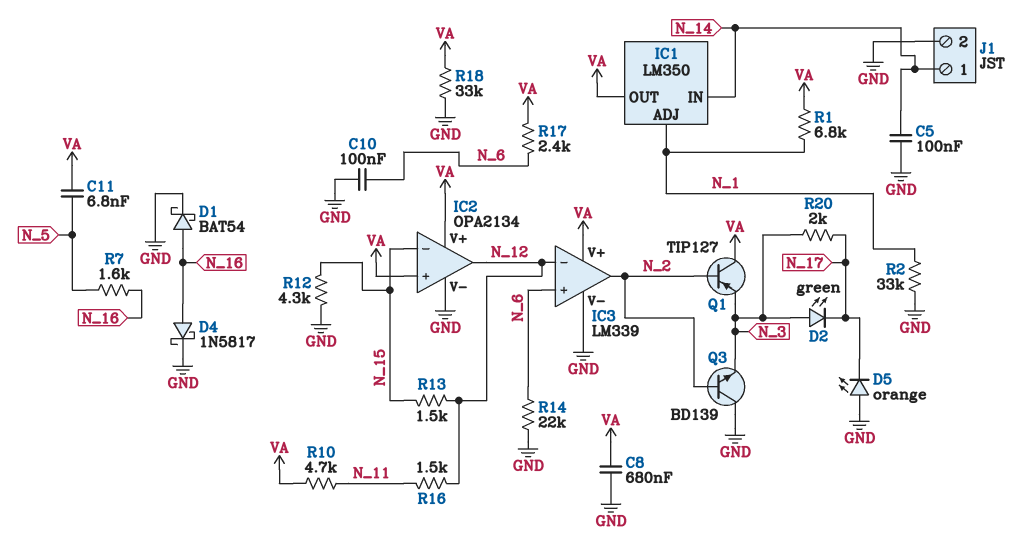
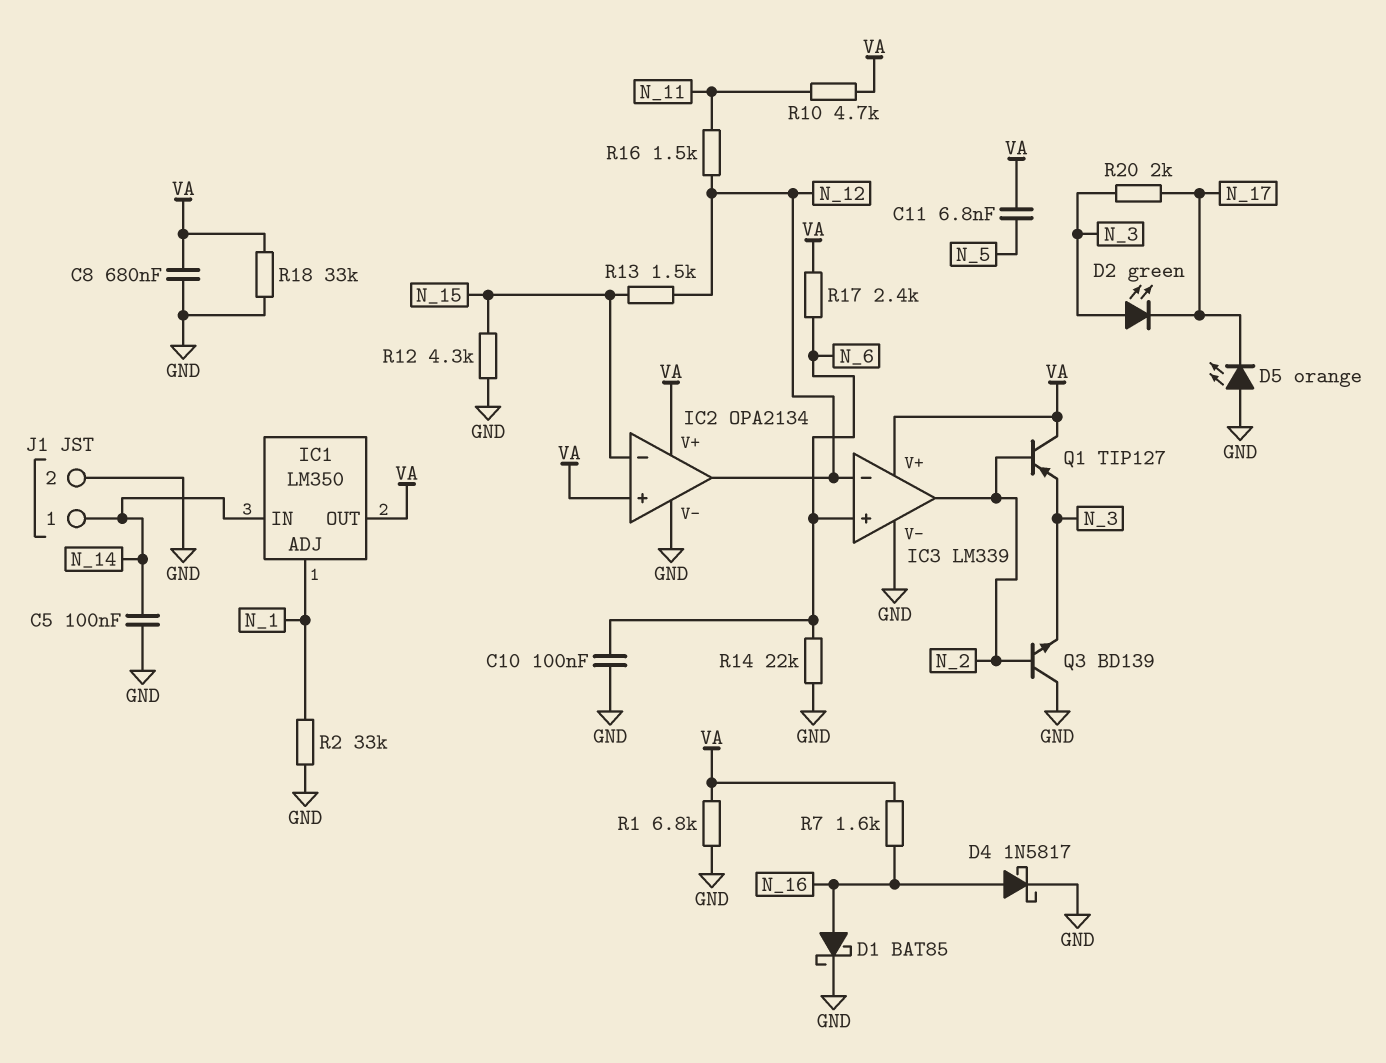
D1: schottky BAT54 (A N_16, K GND) -> schottky BAT85 (A N_16, K GND)
R1: 6.8k (N_1, VA) -> 6.8k (GND, VA)
R7: 1.6k (N_5, N_16) -> 1.6k (N_16, VA)

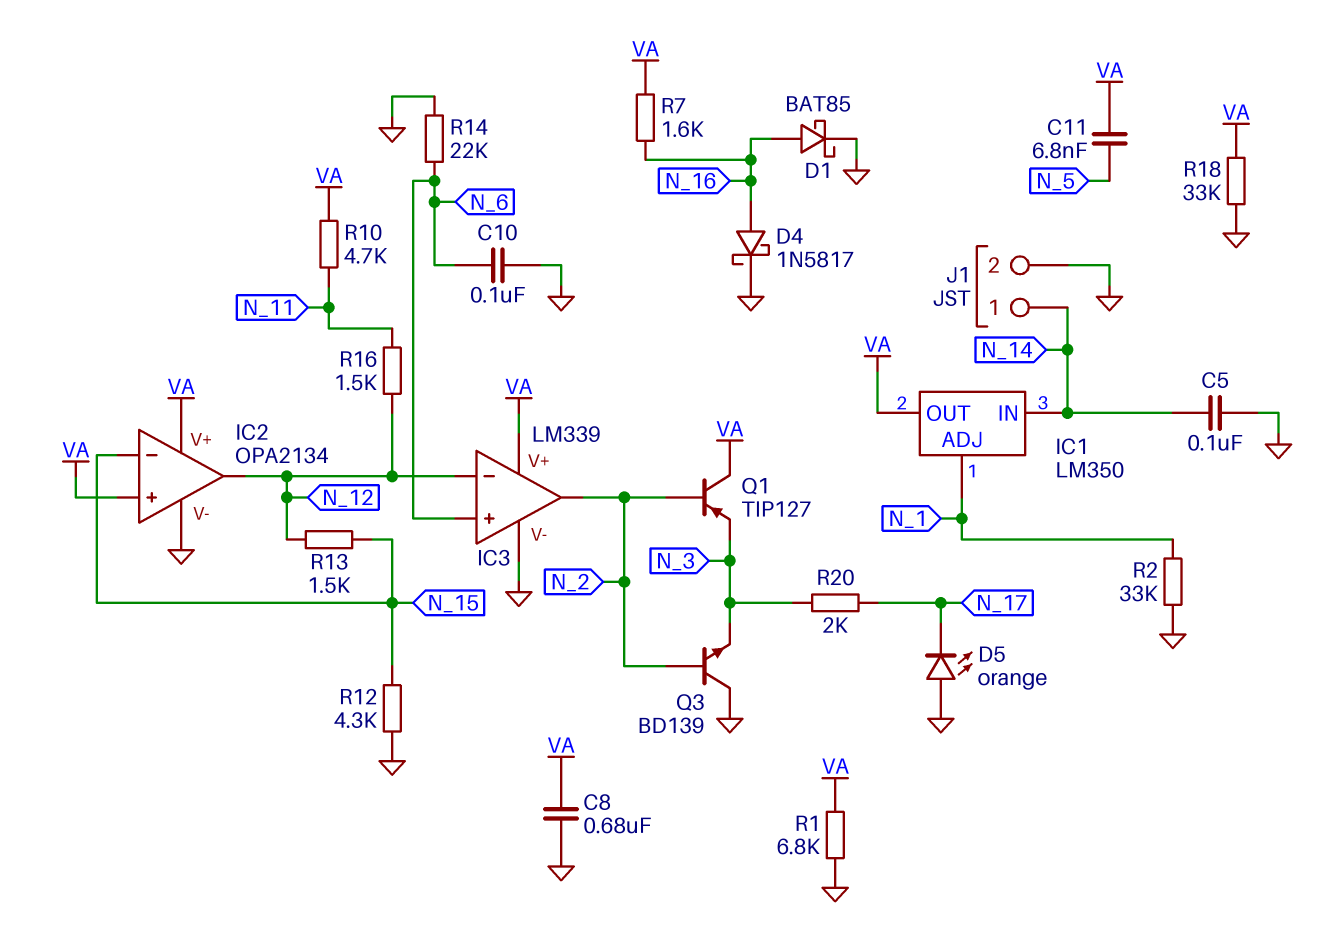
D2: LED green (A N_3, K N_17) -> none
R17: 2.4k (N_6, VA) -> none

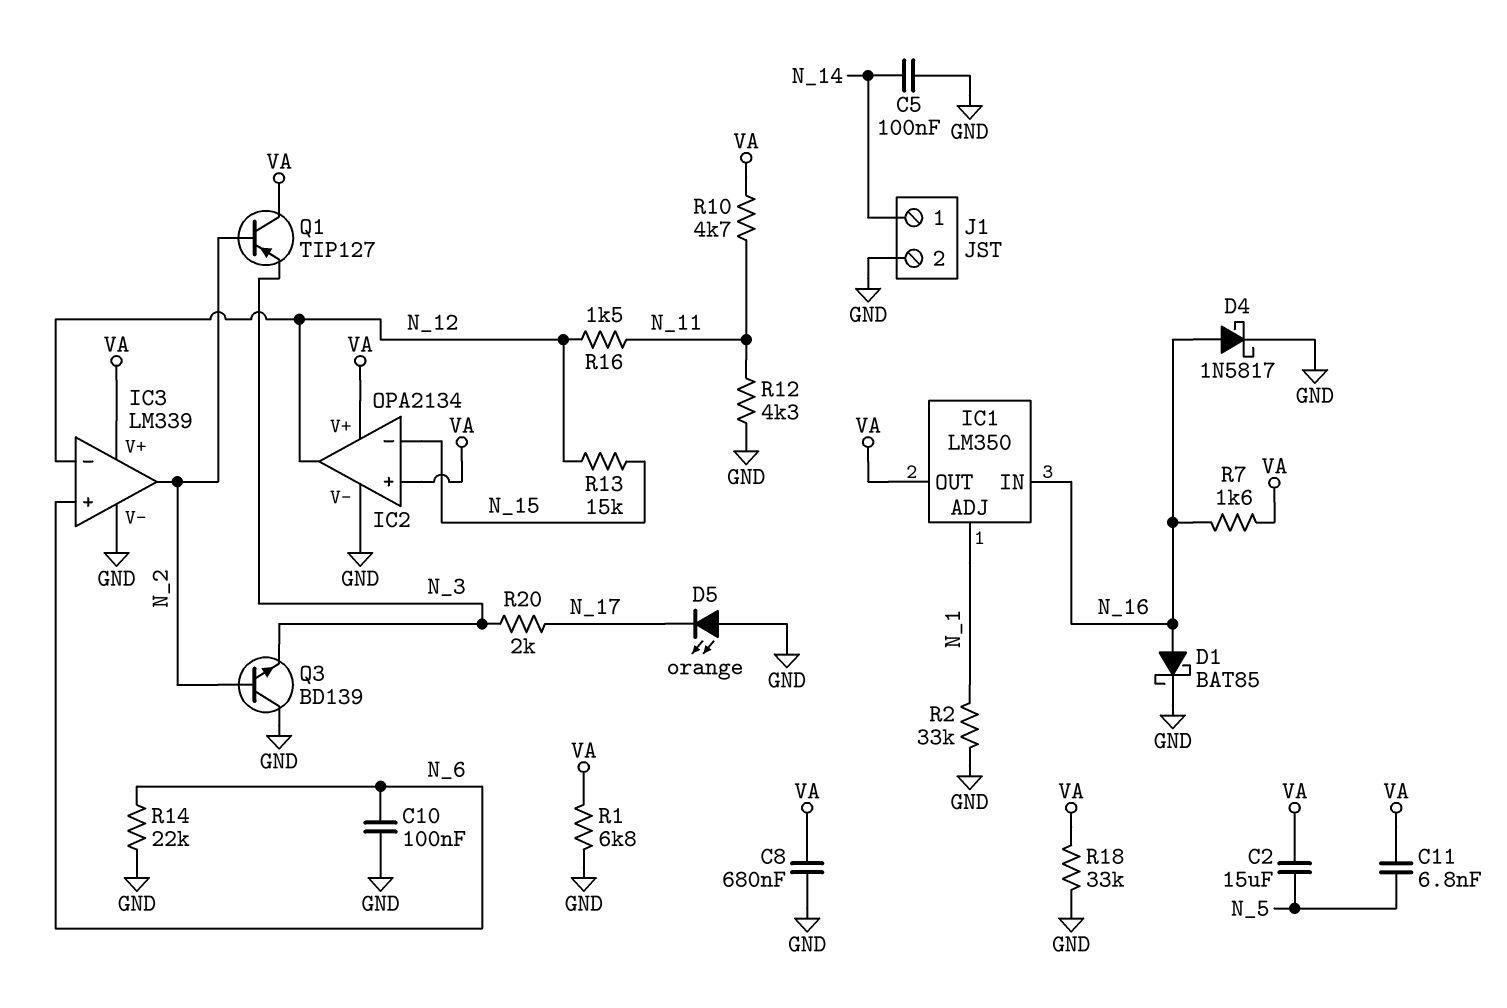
C2: none -> 15uF (N_5, VA)
IC1 pin IN: N_14 -> N_16
R12: 4.3k (GND, N_15) -> 4.3k (GND, N_11)
R13: 1.5k (N_12, N_15) -> 15k (N_12, N_15)

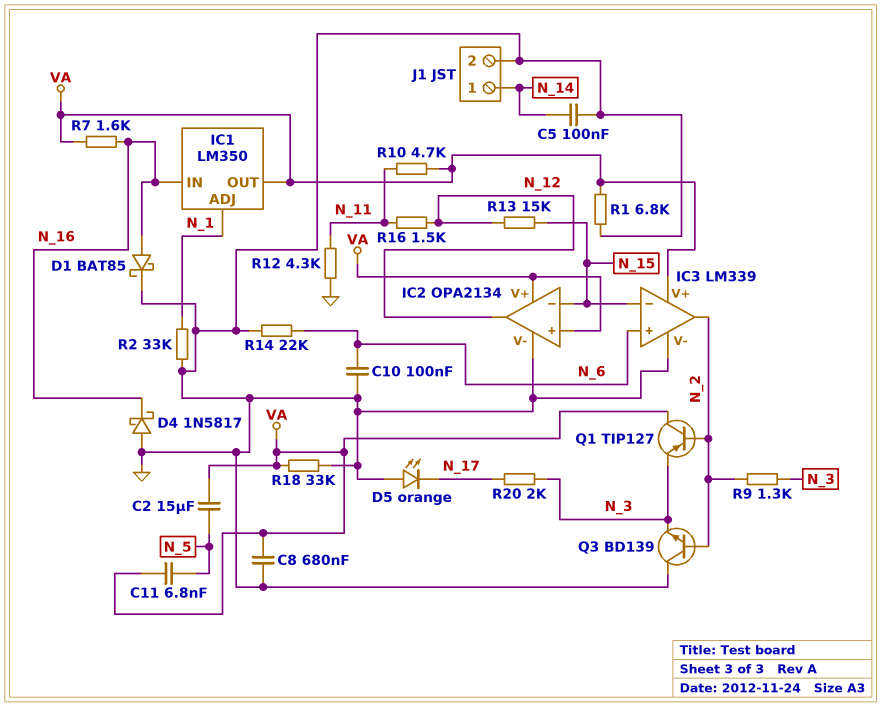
D4: schottky 1N5817 (A N_16, K GND) -> schottky 1N5817 (A GND, K N_16)
IC3 pin in-: N_12 -> N_15
R9: none -> 1.3k (N_2, N_3)

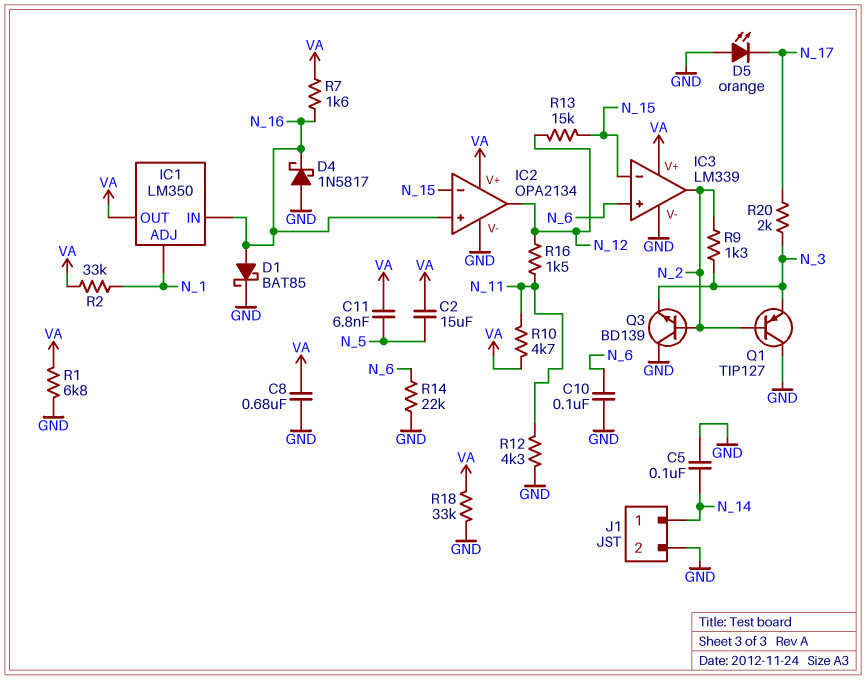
IC2 pin in+: VA -> N_16
Q1: PNP TIP127 (B N_2, C VA, E N_3) -> PNP TIP127 (B N_2, C GND, E N_3)
R2: 33k (GND, N_1) -> 33k (N_1, VA)

